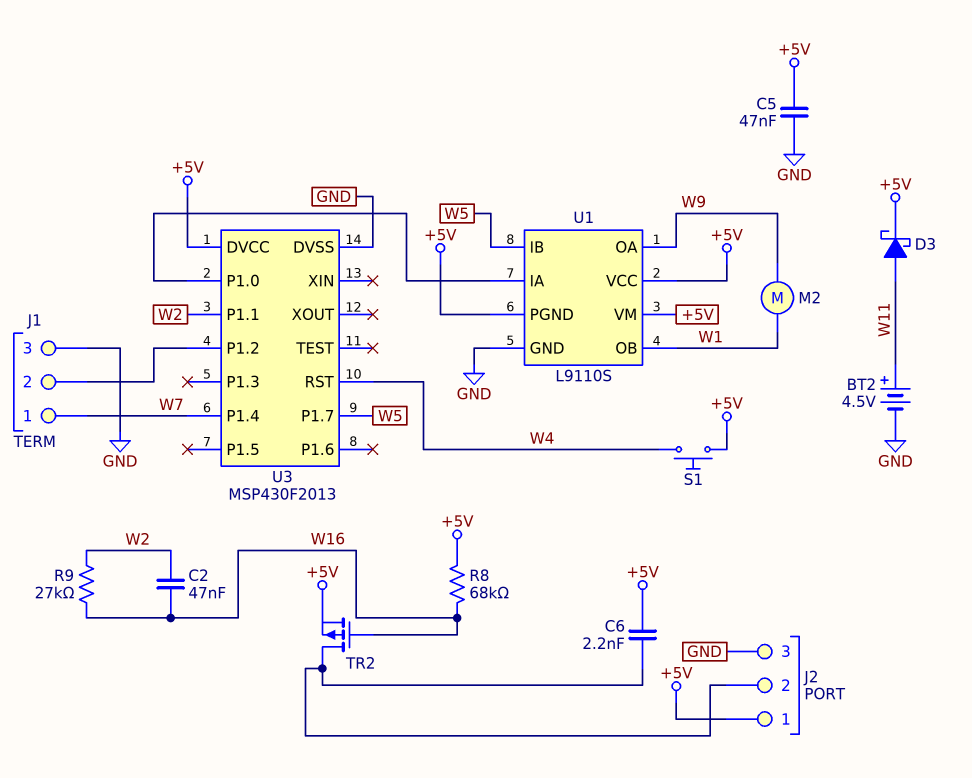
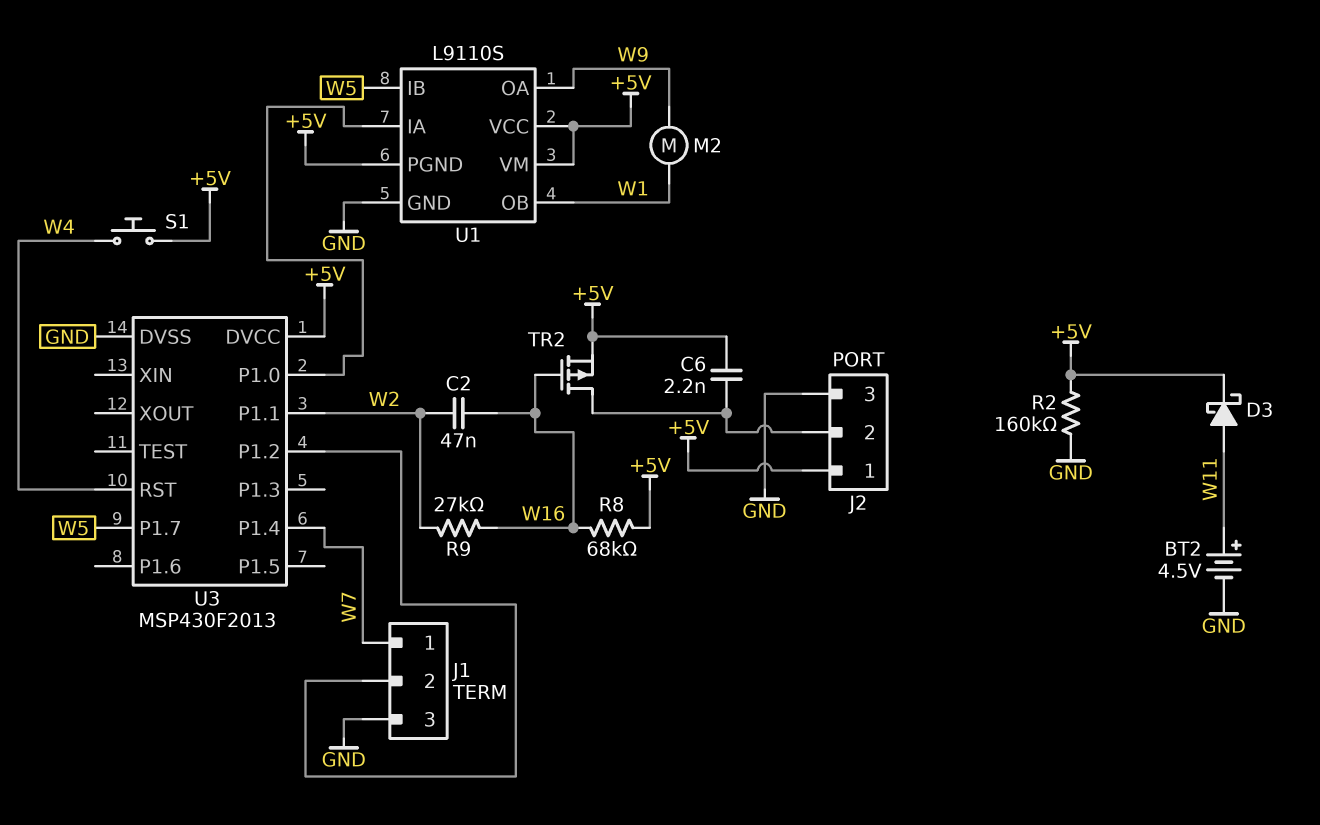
C5: 47nF (+5V, GND) -> none
R2: none -> 160k (+5V, GND)

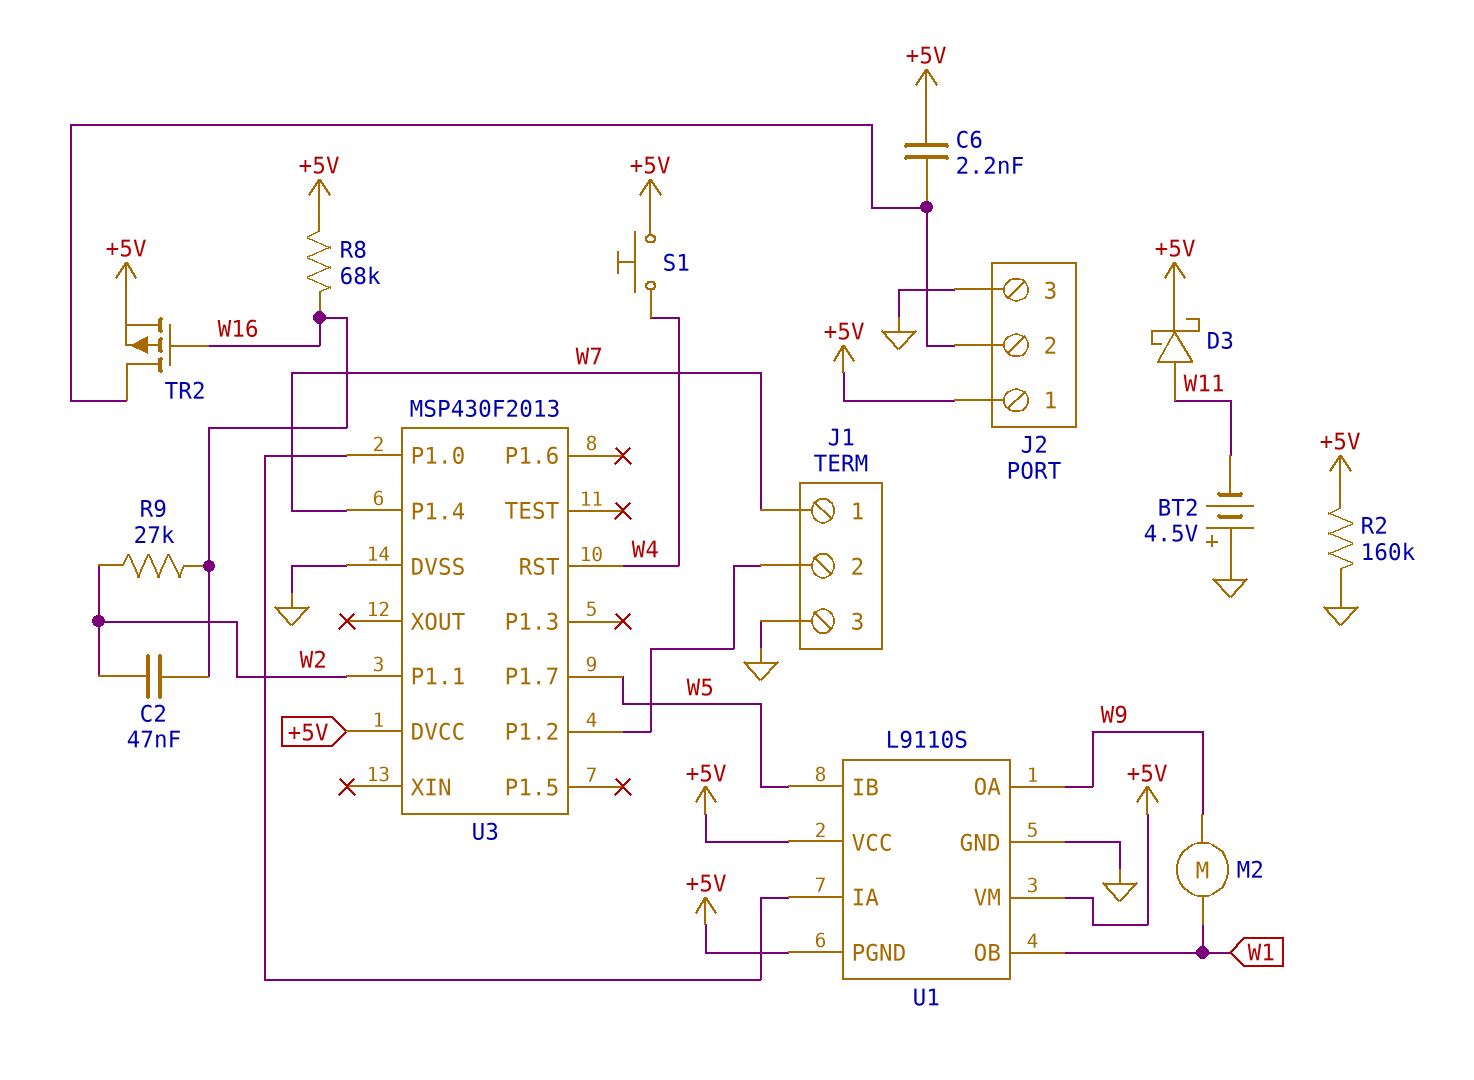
BT2: 4.5V (plus W11, minus GND) -> 4.5V (plus GND, minus W11)

